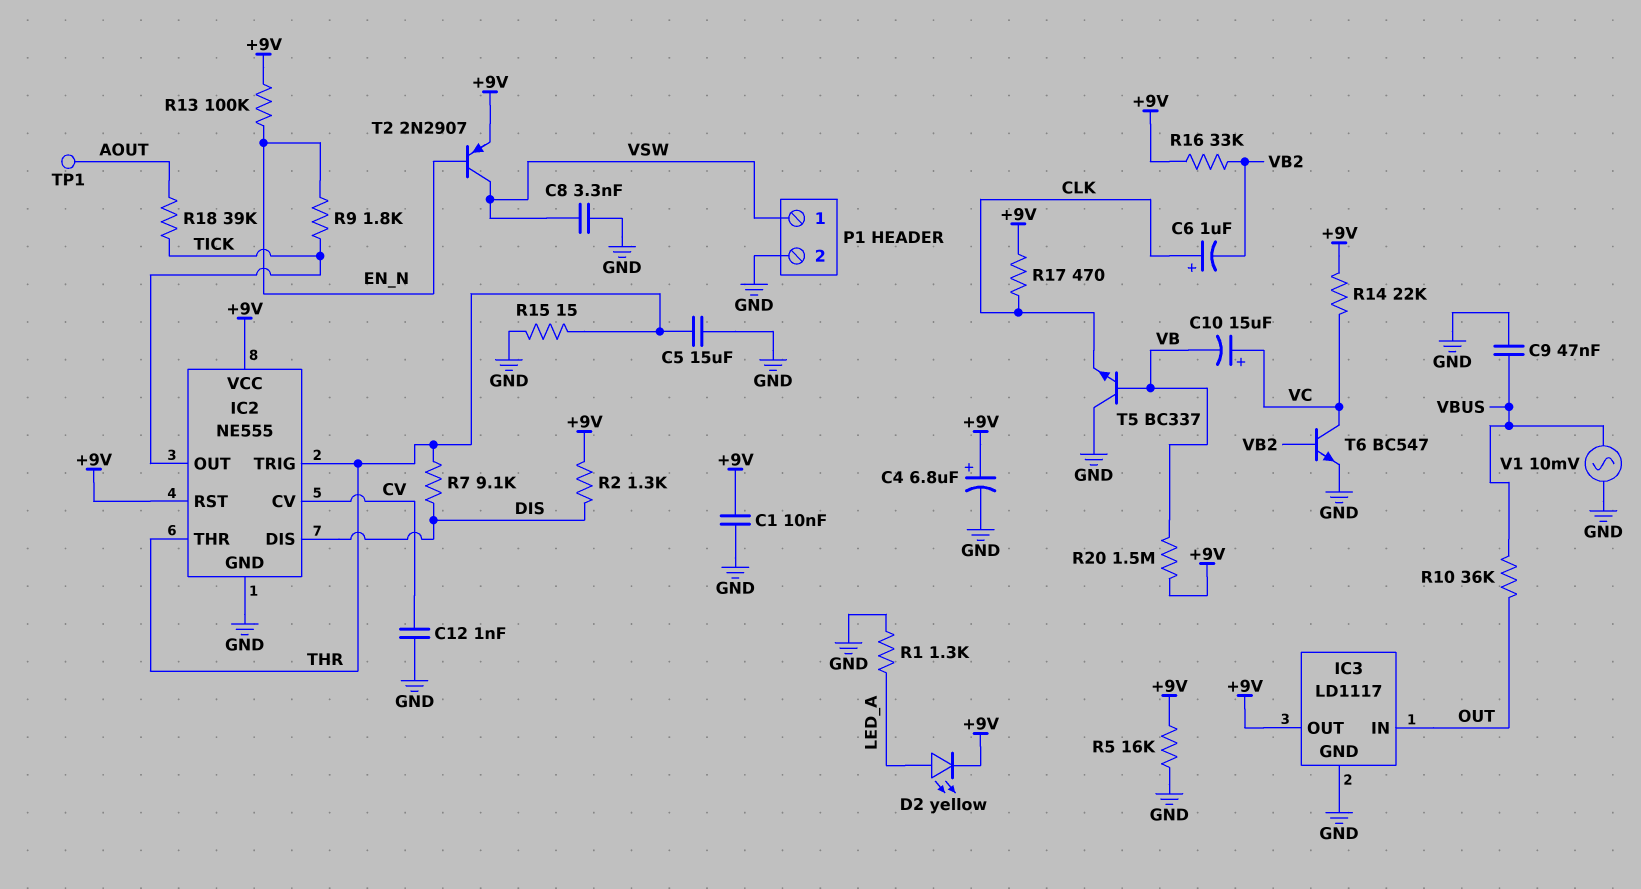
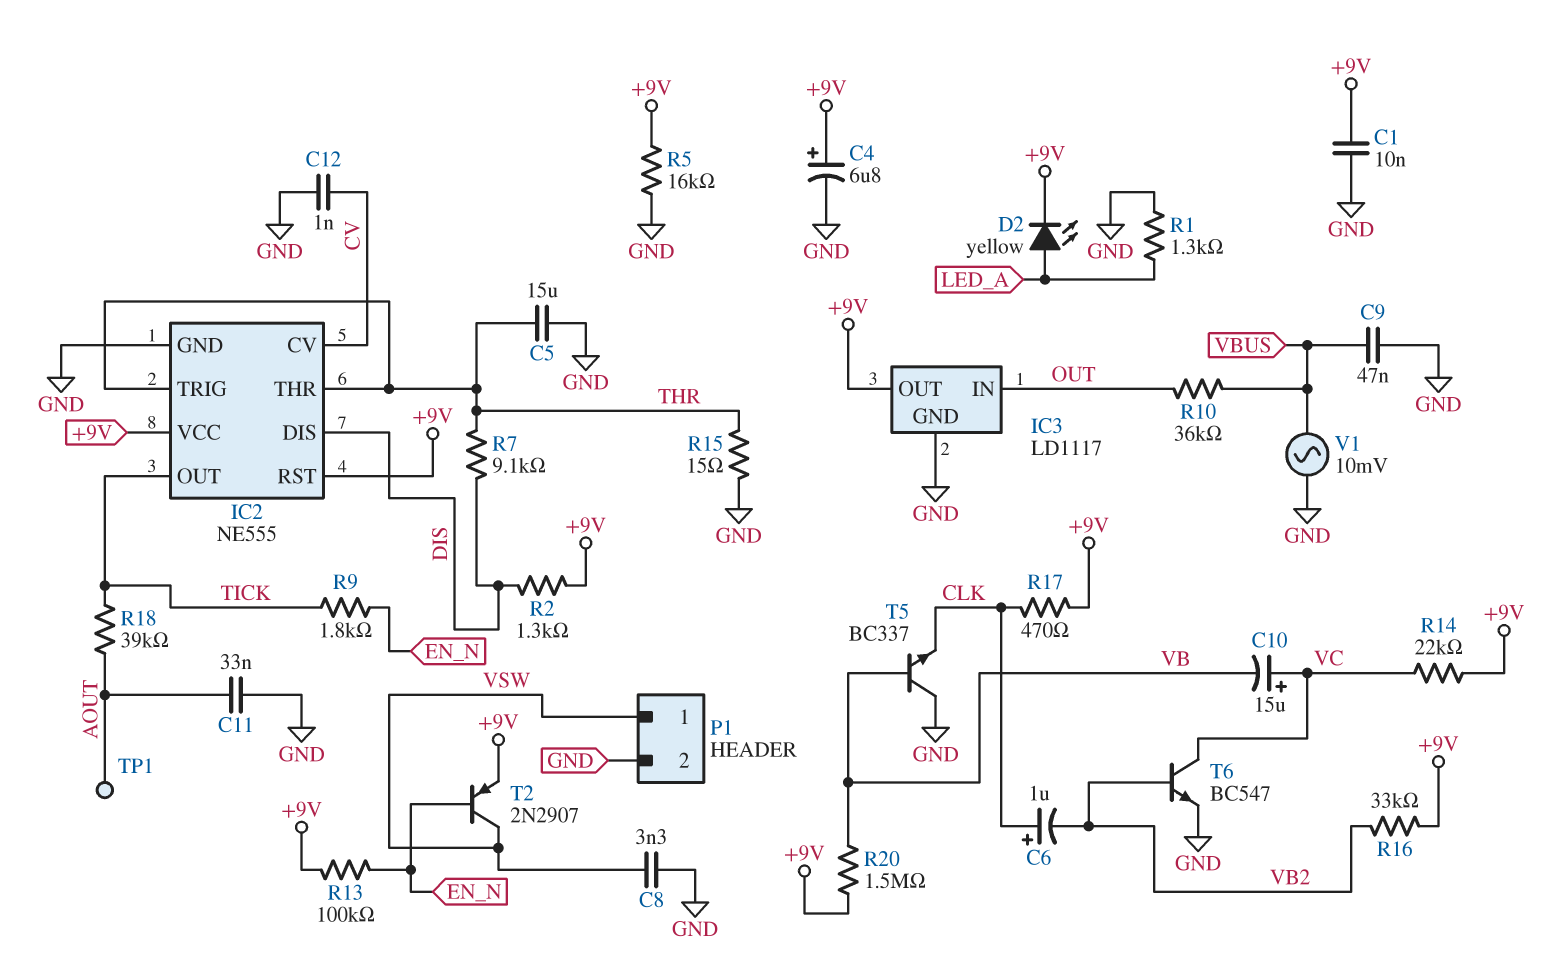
C11: none -> 33nF (AOUT, GND)

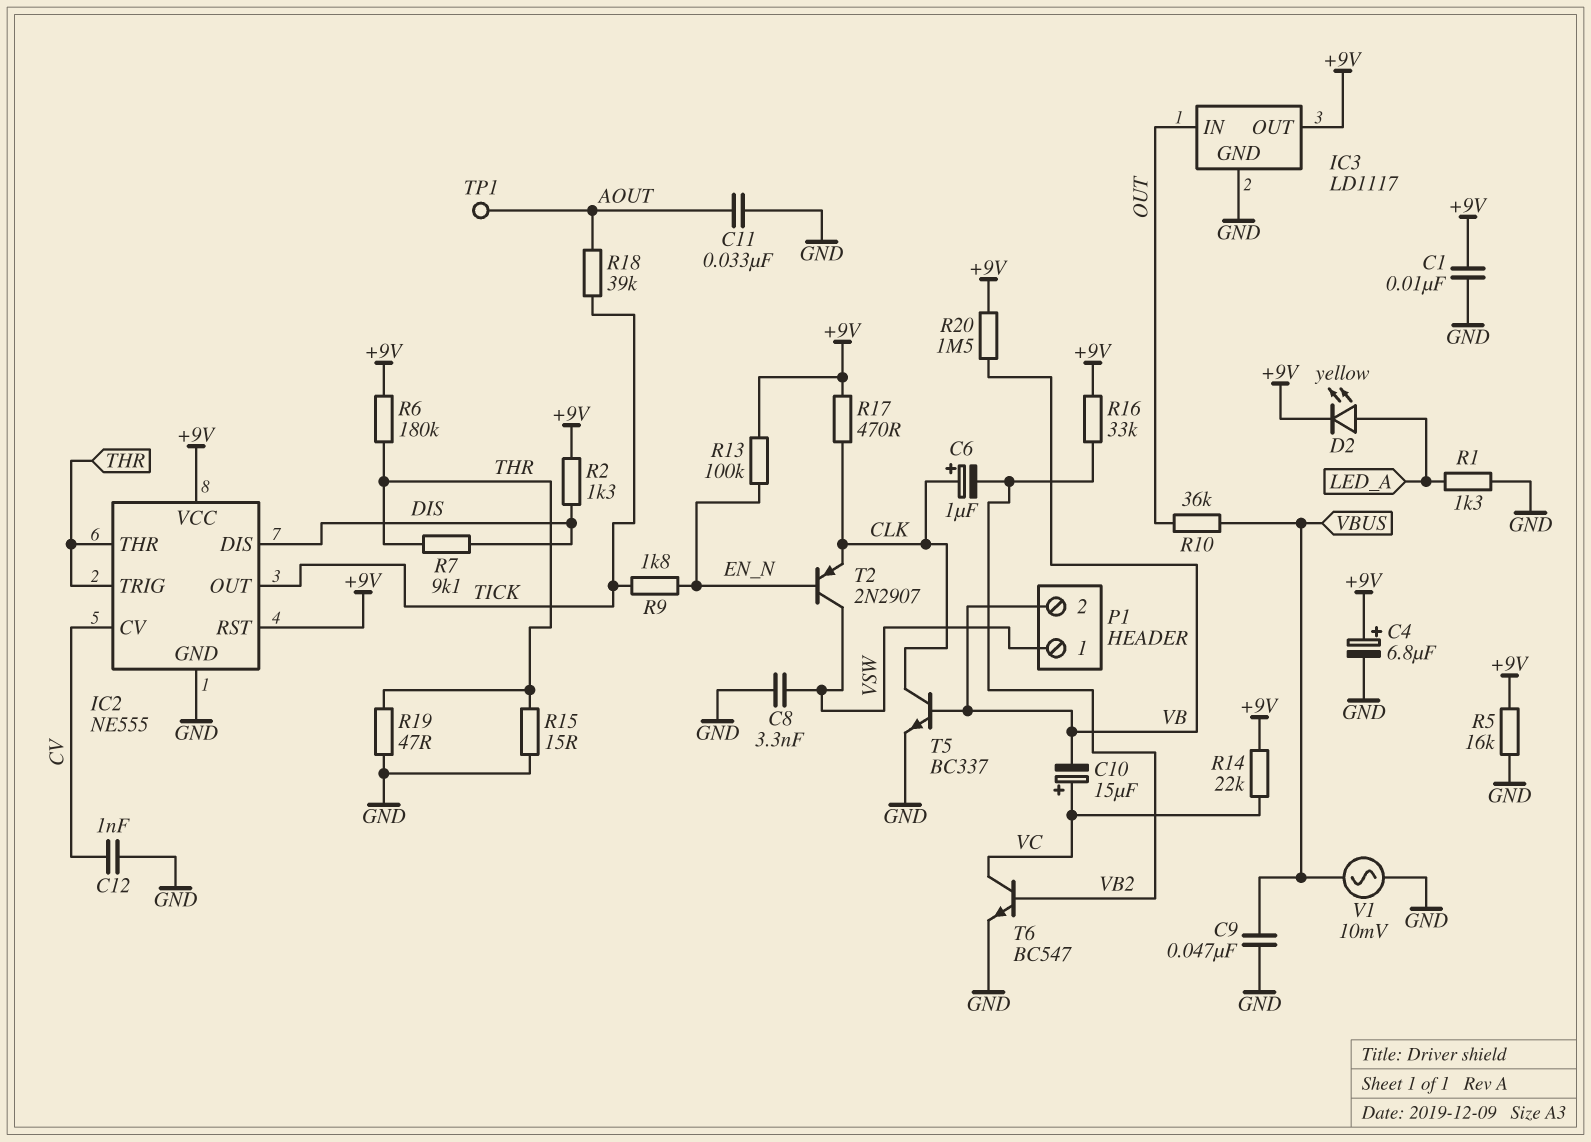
C5: 15uF (GND, THR) -> none
P1 pin 2: GND -> VB
R6: none -> 180k (+9V, THR)
R19: none -> 47 (GND, THR)
T2: PNP 2N2907 (B EN_N, C VSW, E +9V) -> PNP 2N2907 (B EN_N, C VSW, E CLK)
T5: NPN BC337 (B VB, C GND, E CLK) -> NPN BC337 (B VB, C CLK, E GND)

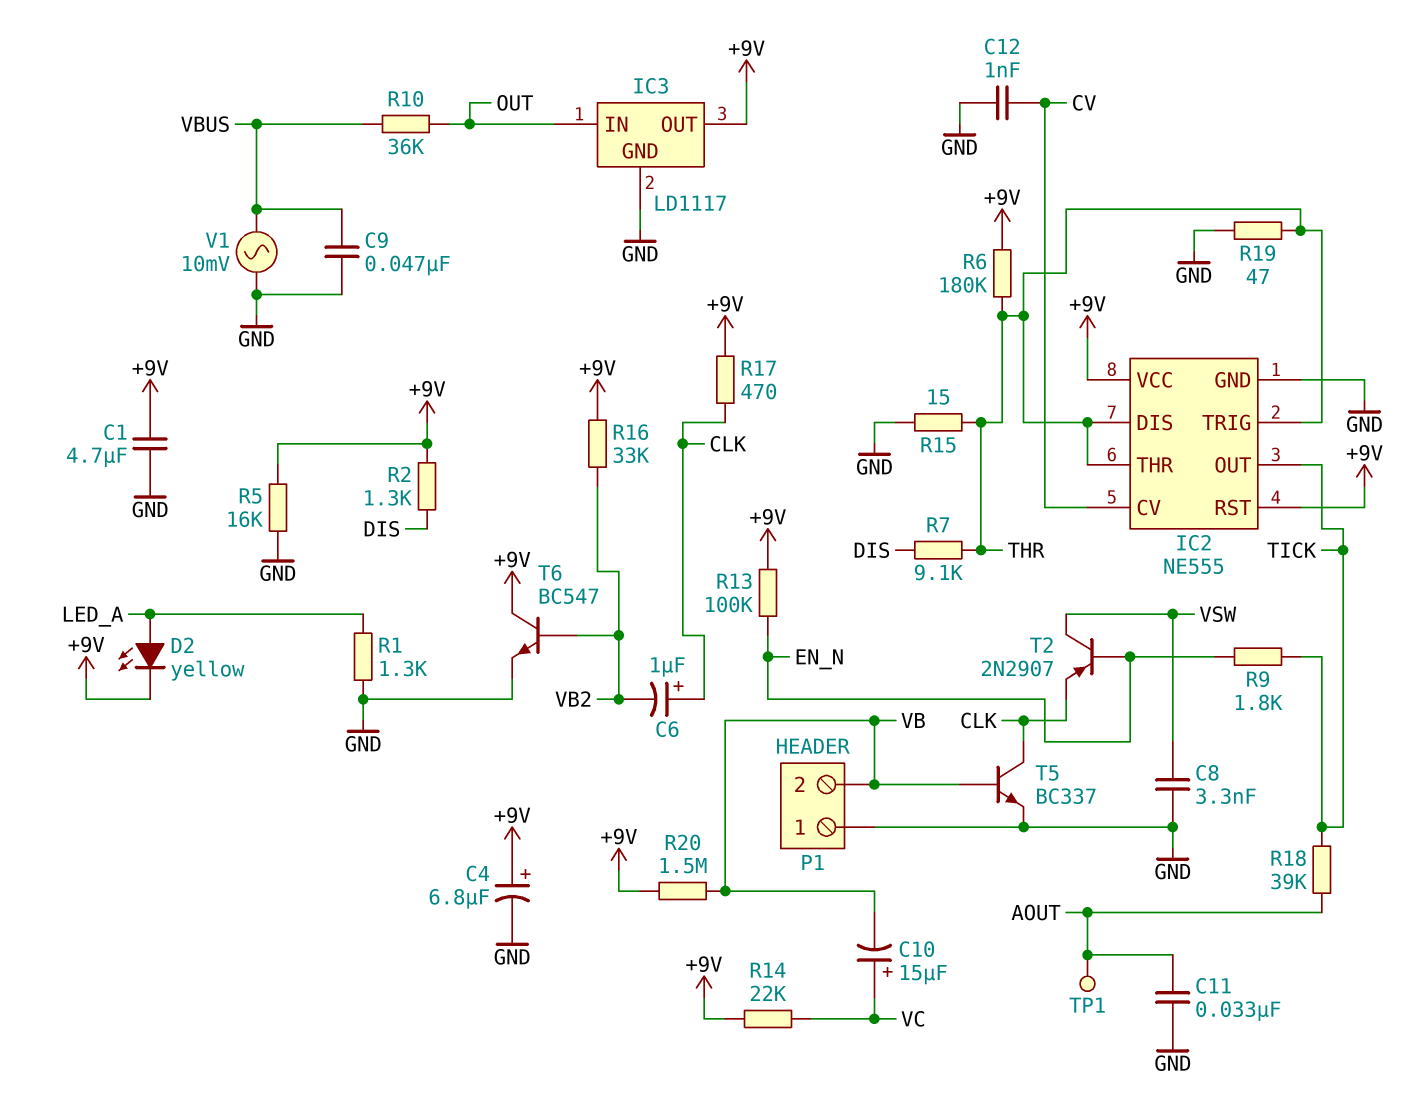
C1: 10nF (+9V, GND) -> 4.7uF (+9V, GND)
IC2 pin DIS: DIS -> THR
P1 pin 1: VSW -> GND
T6: NPN BC547 (B VB2, C VC, E GND) -> NPN BC547 (B VB2, C +9V, E GND)

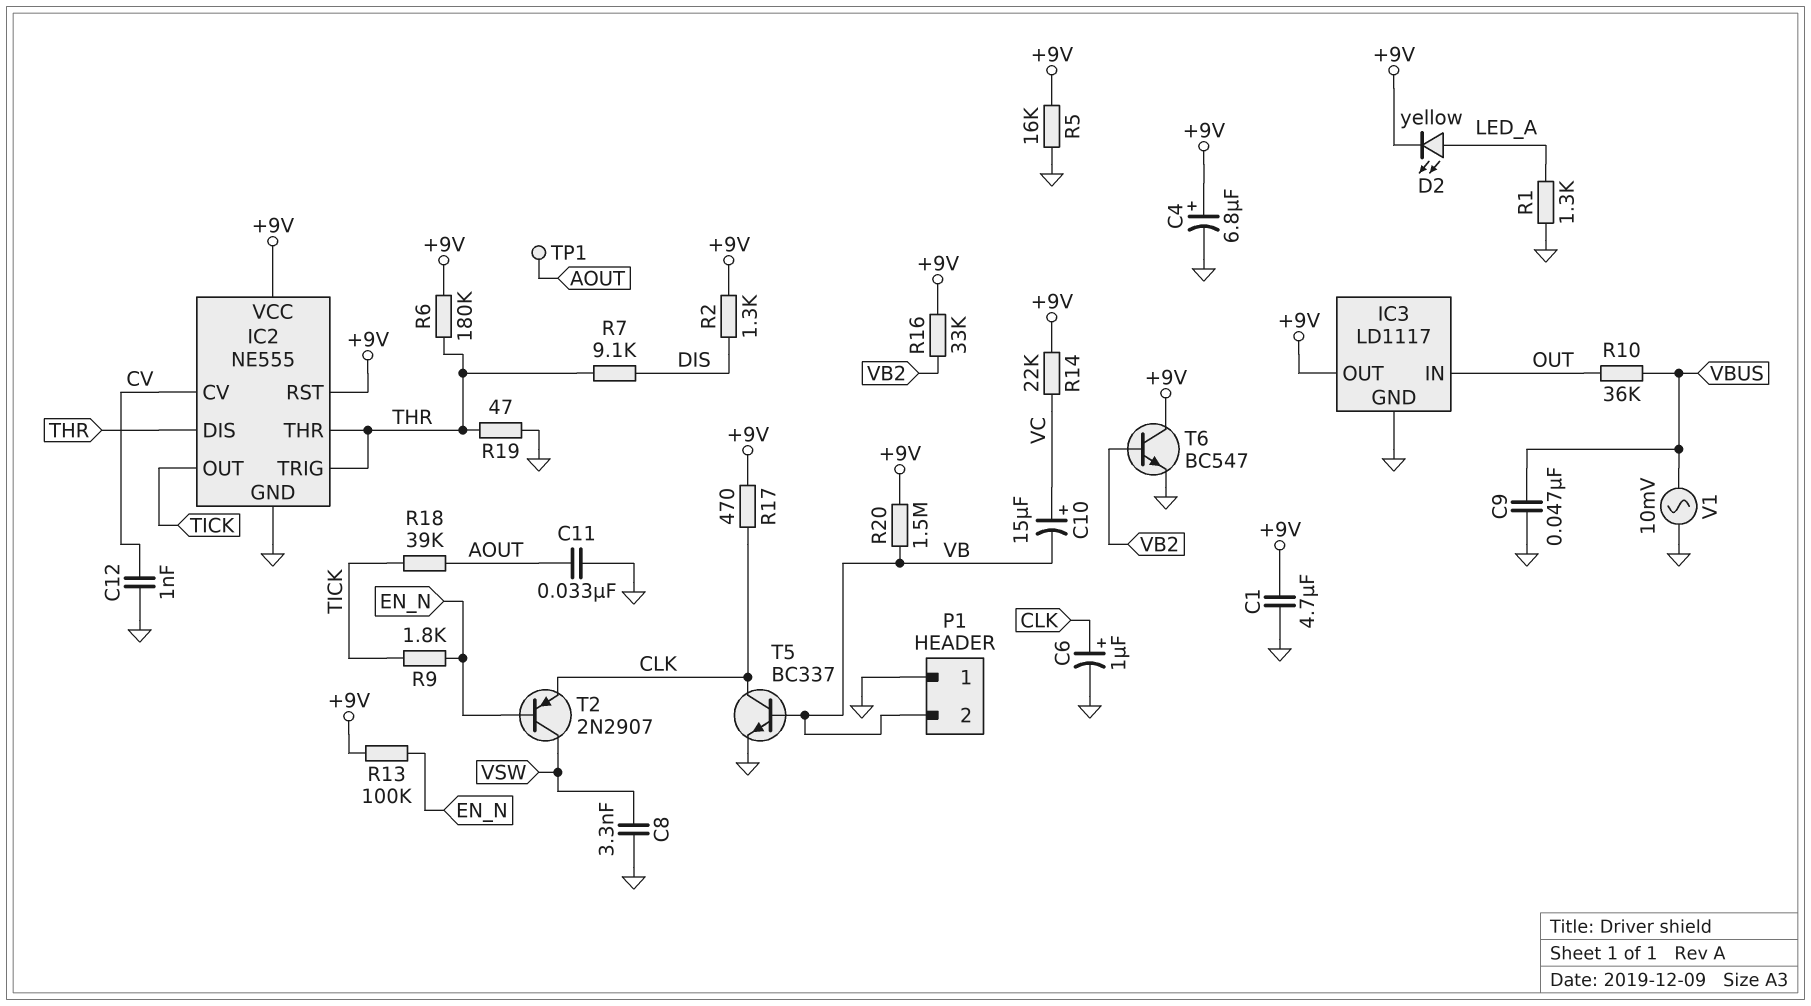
C6: 1uF (plus CLK, minus VB2) -> 1uF (plus CLK, minus GND)
R15: 15 (GND, THR) -> none

